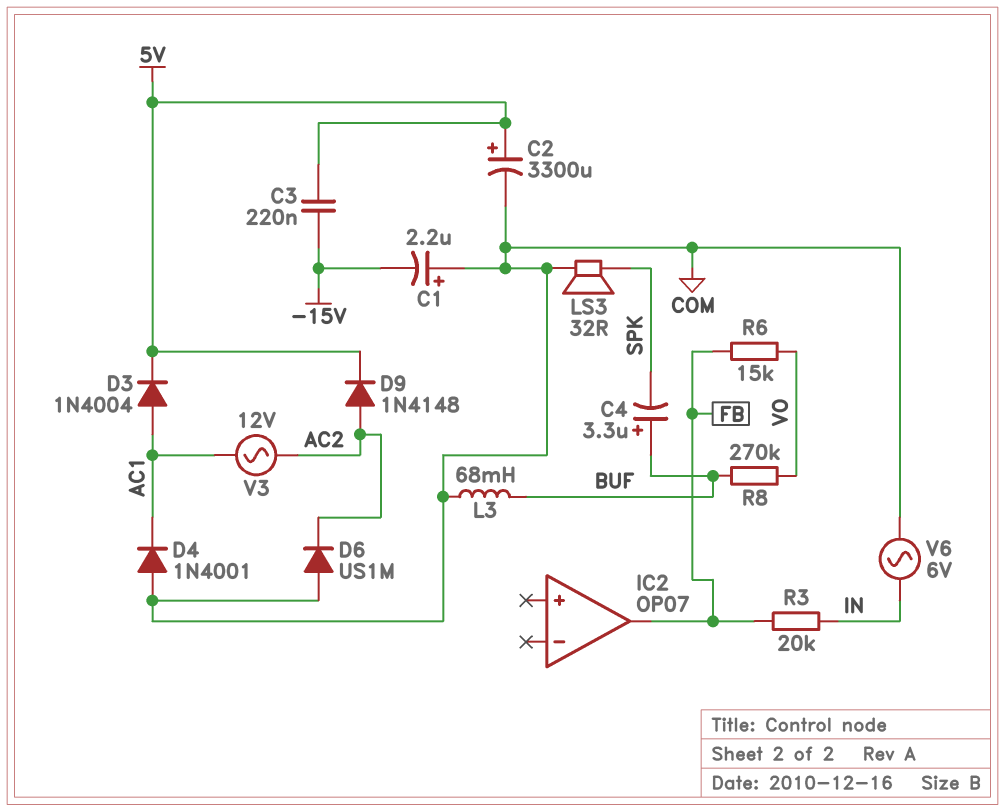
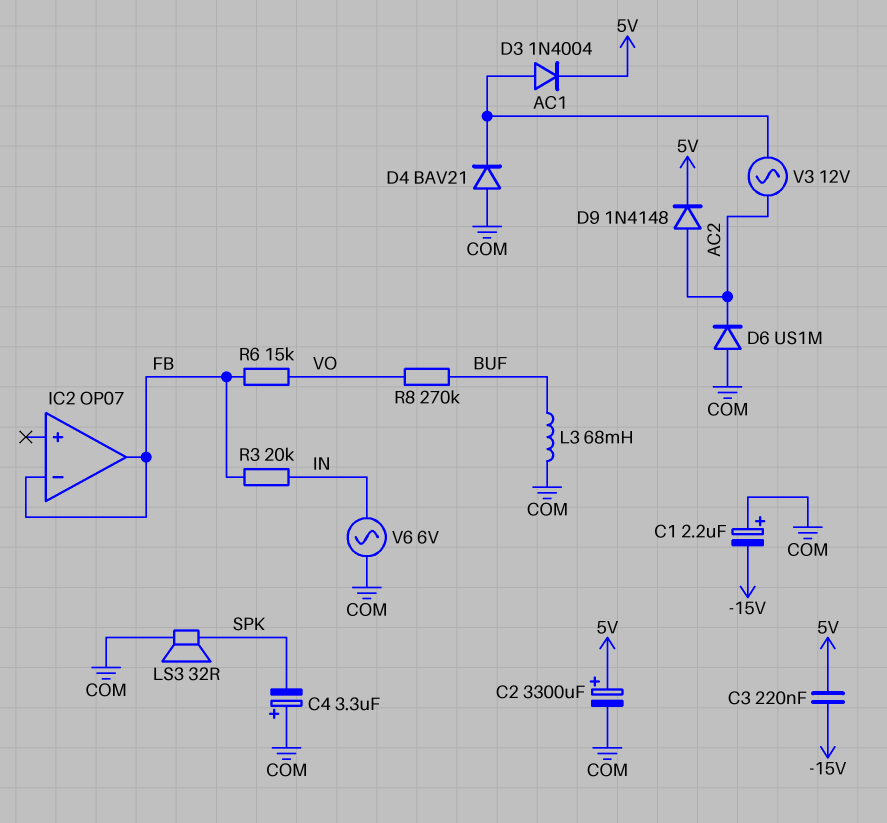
C4: 3.3uF (plus BUF, minus SPK) -> 3.3uF (plus COM, minus SPK)
D4: diode 1N4001 (A COM, K AC1) -> diode BAV21 (A COM, K AC1)
IC2 pin in-: none -> FB

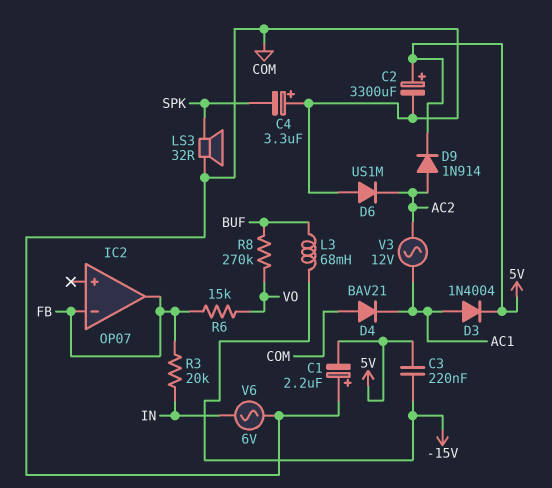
C1: 2.2uF (plus COM, minus -15V) -> 2.2uF (plus COM, minus 5V)
D9: diode 1N4148 (A AC2, K 5V) -> diode 1N914 (A AC2, K 5V)
L3: 68mH (BUF, COM) -> 68mH (-15V, BUF)

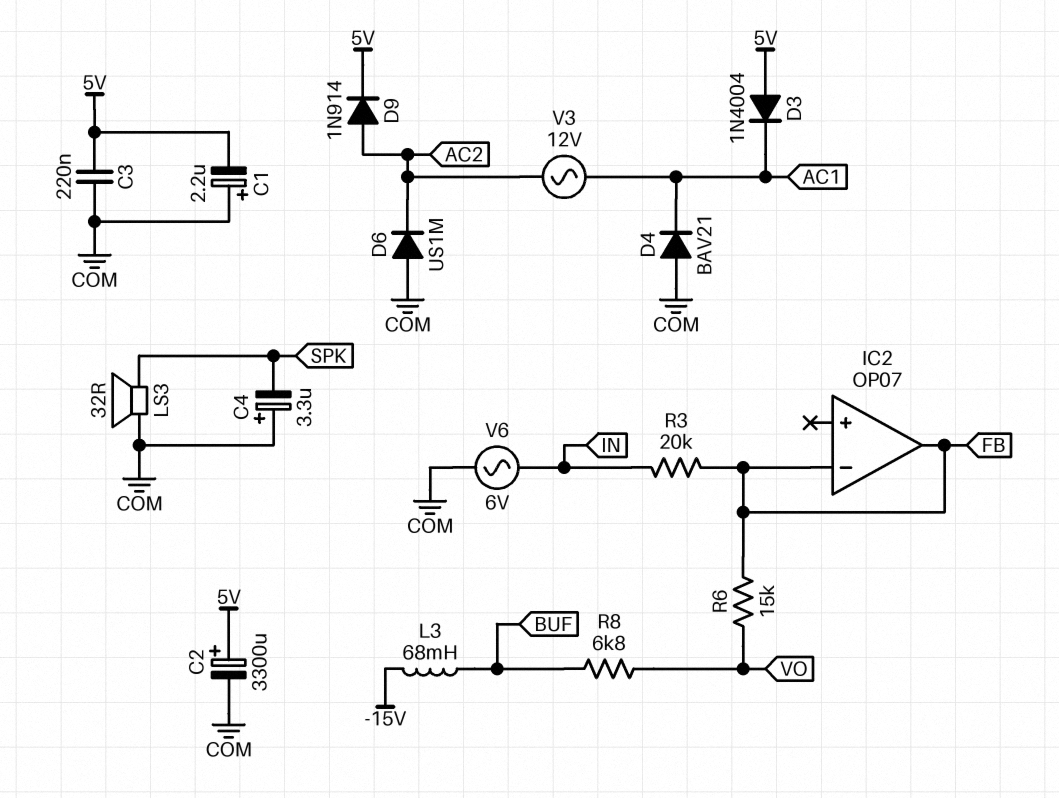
C3: 220nF (-15V, 5V) -> 220nF (5V, COM)
D3: diode 1N4004 (A AC1, K 5V) -> diode 1N4004 (A 5V, K AC1)
R8: 270k (BUF, VO) -> 6.8k (BUF, VO)

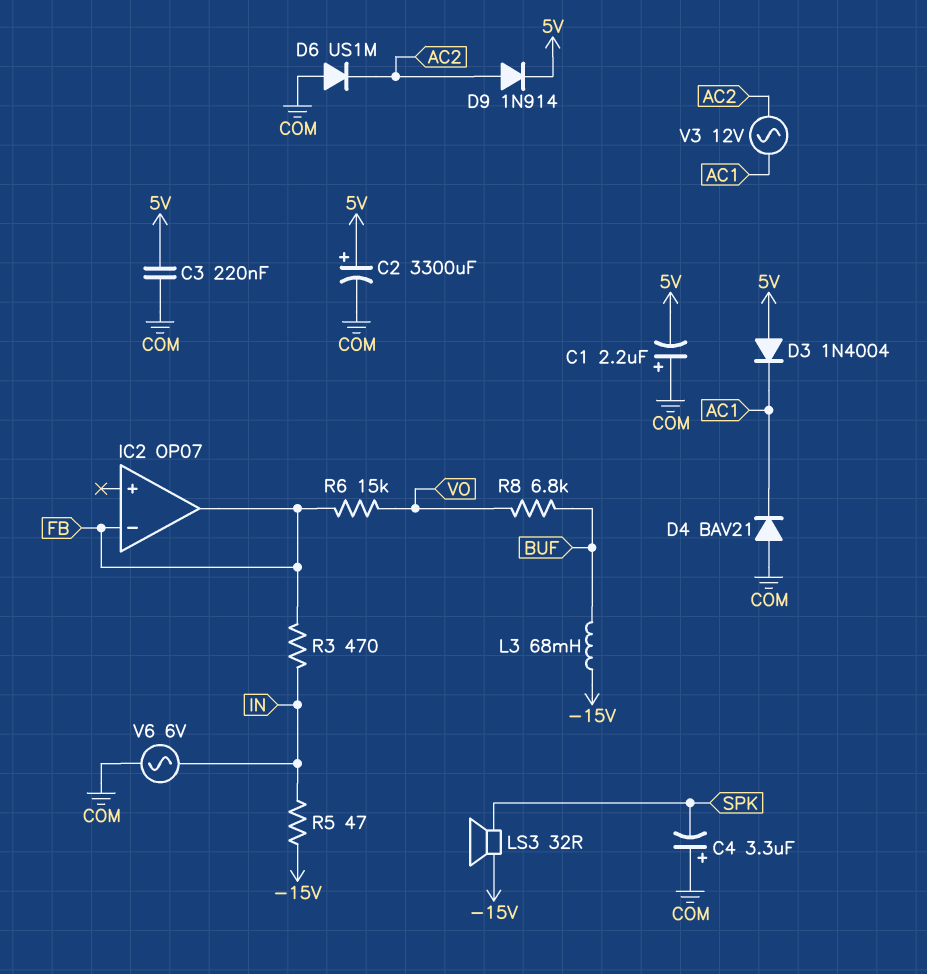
LS3: speaker 32R (COM, SPK) -> speaker 32R (-15V, SPK)
R3: 20k (FB, IN) -> 470 (FB, IN)
R5: none -> 47 (-15V, IN)

